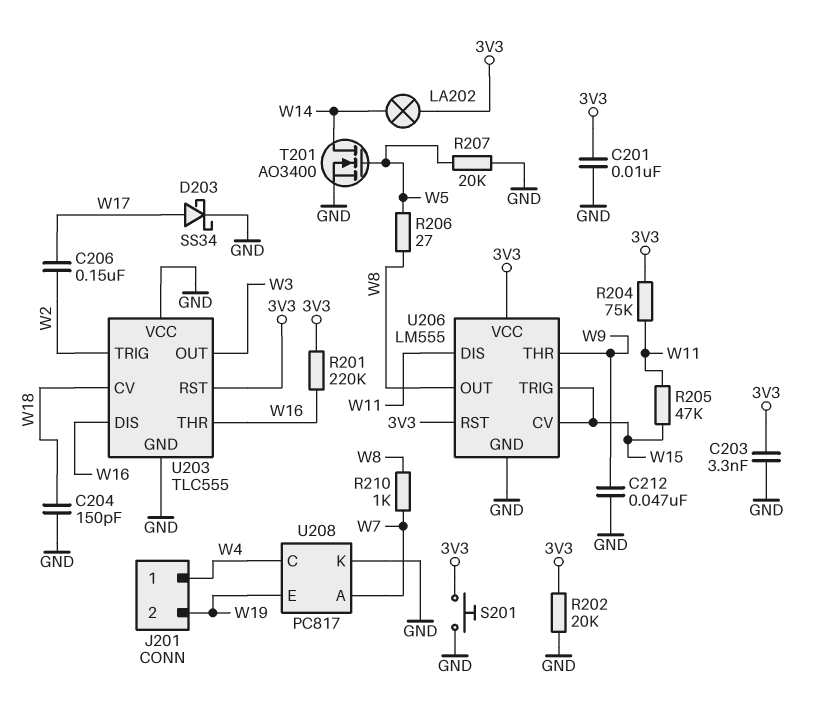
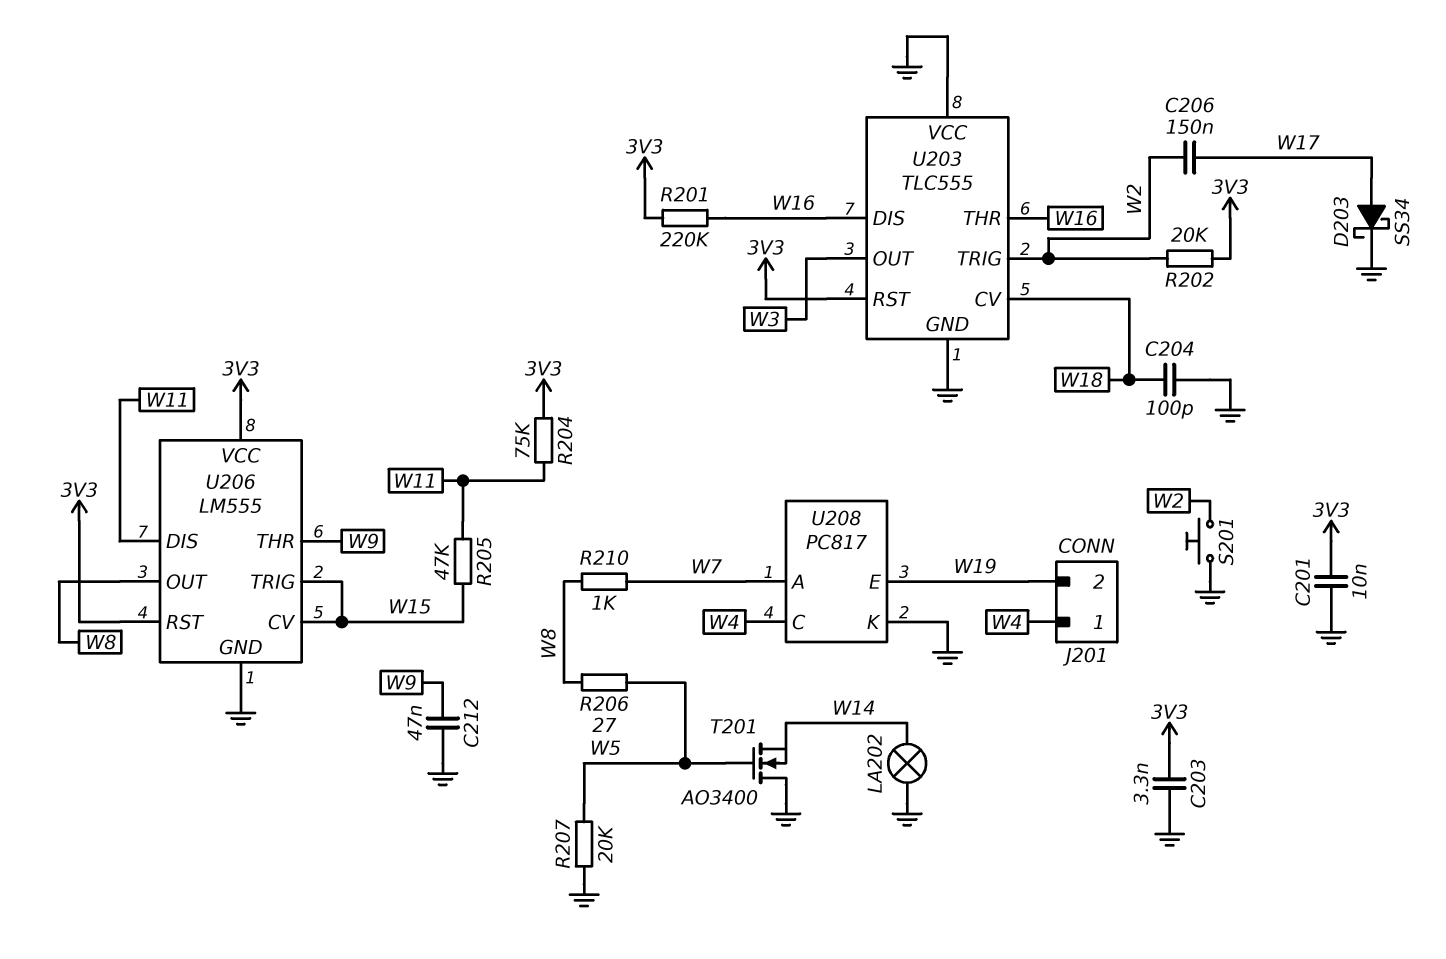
C204: 150pF (GND, W18) -> 100pF (GND, W18)
LA202: lamp (3V3, W14) -> lamp (GND, W14)
R202: 20k (3V3, GND) -> 20k (3V3, W2)
S201: button (3V3, GND) -> button (GND, W2)
T201: NMOS AO3400 (G W5, D W14, S GND) -> NMOS AO3400 (G W5, D GND, S W14)

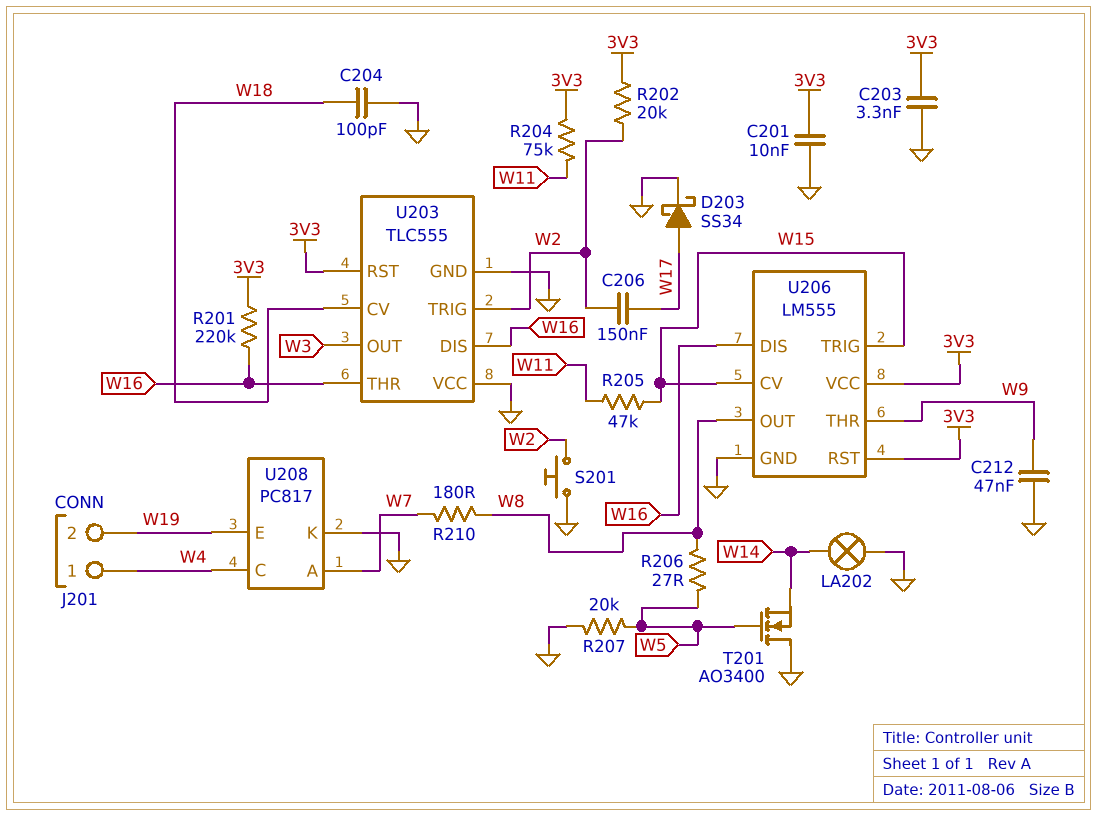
R210: 1k (W7, W8) -> 180 (W7, W8)
U206 pin DIS: W11 -> W16

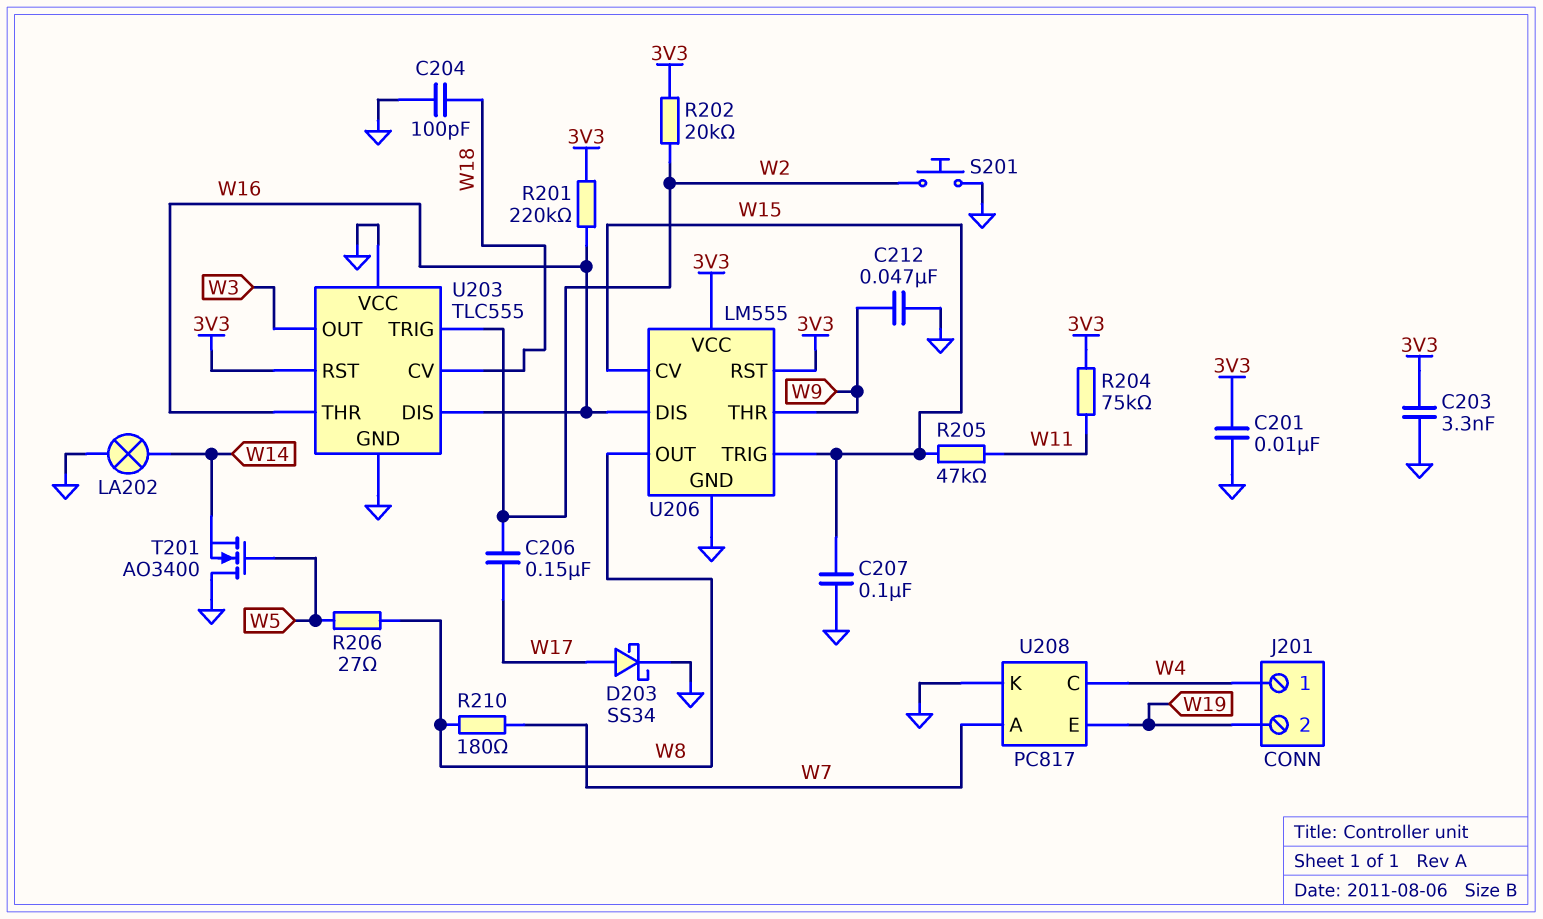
C207: none -> 100nF (GND, W15)
R207: 20k (GND, W5) -> none

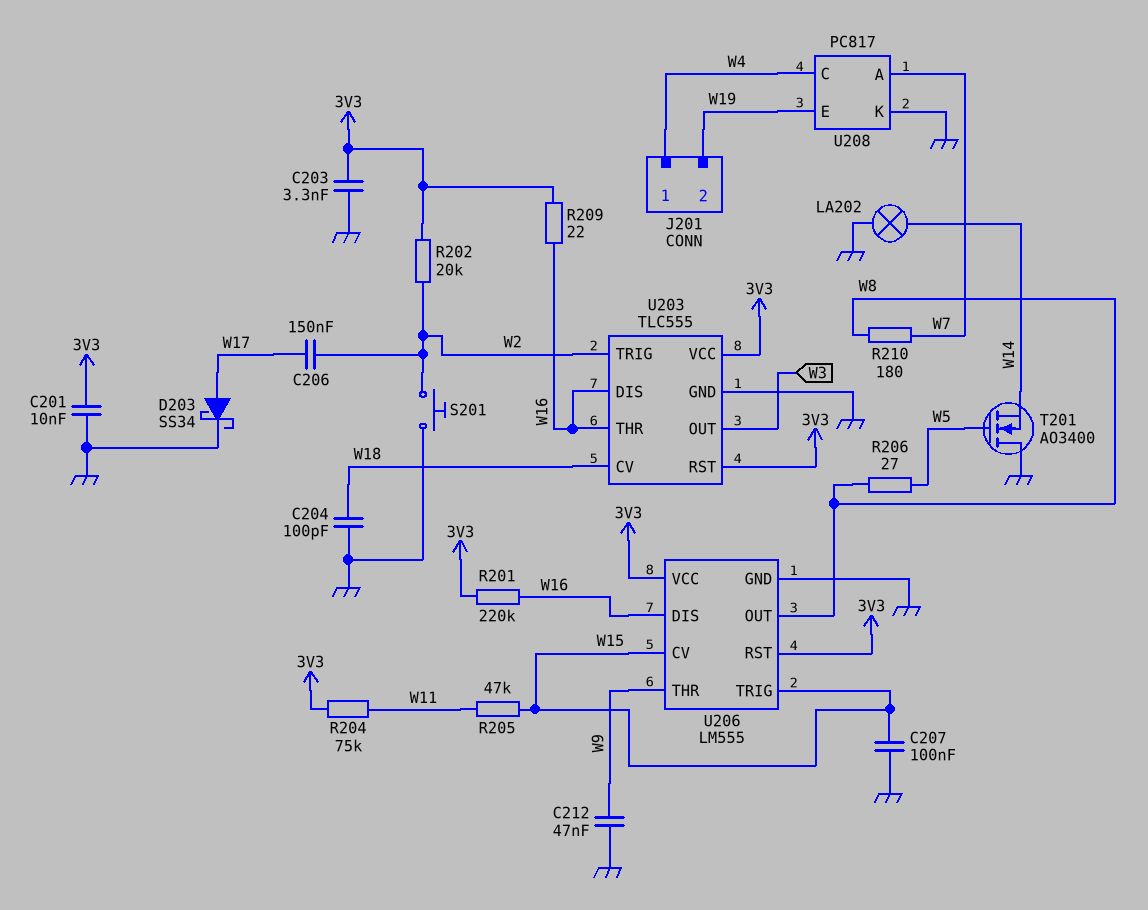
R209: none -> 22 (3V3, W16)
U203 pin VCC: GND -> 3V3

